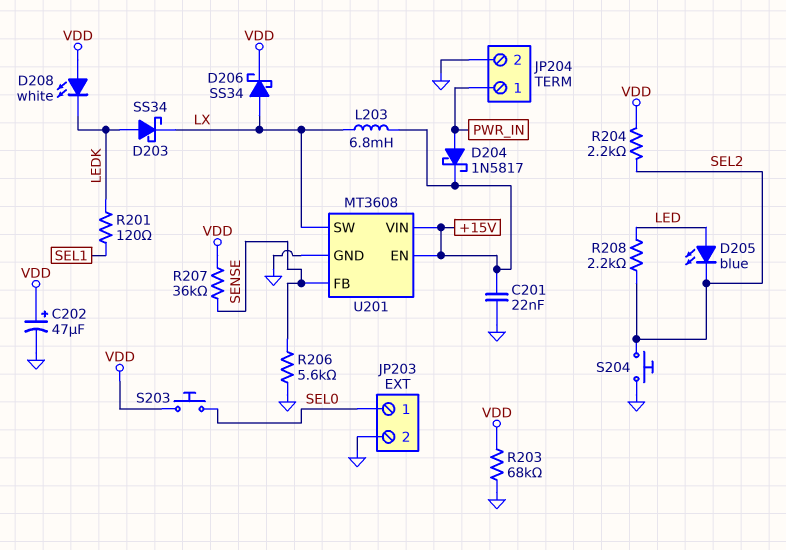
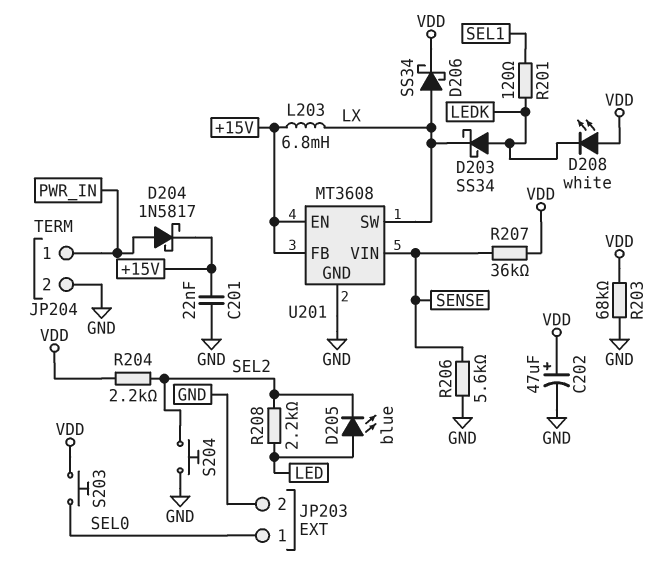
U201 pin FB: SENSE -> +15V
U201 pin VIN: +15V -> SENSE

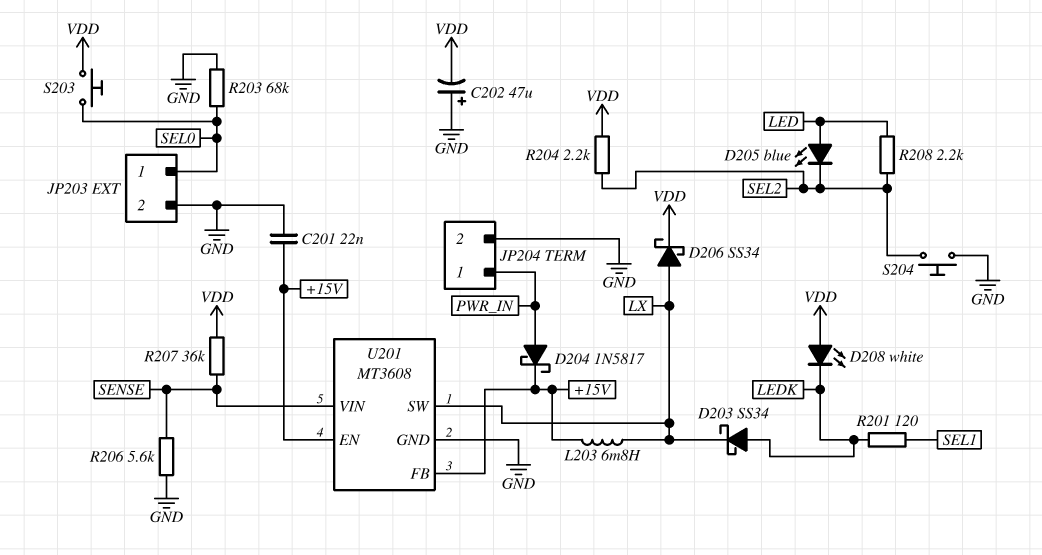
C202: 47uF (plus VDD, minus GND) -> 47uF (plus GND, minus VDD)
R203: 68k (GND, VDD) -> 68k (GND, SEL0)

